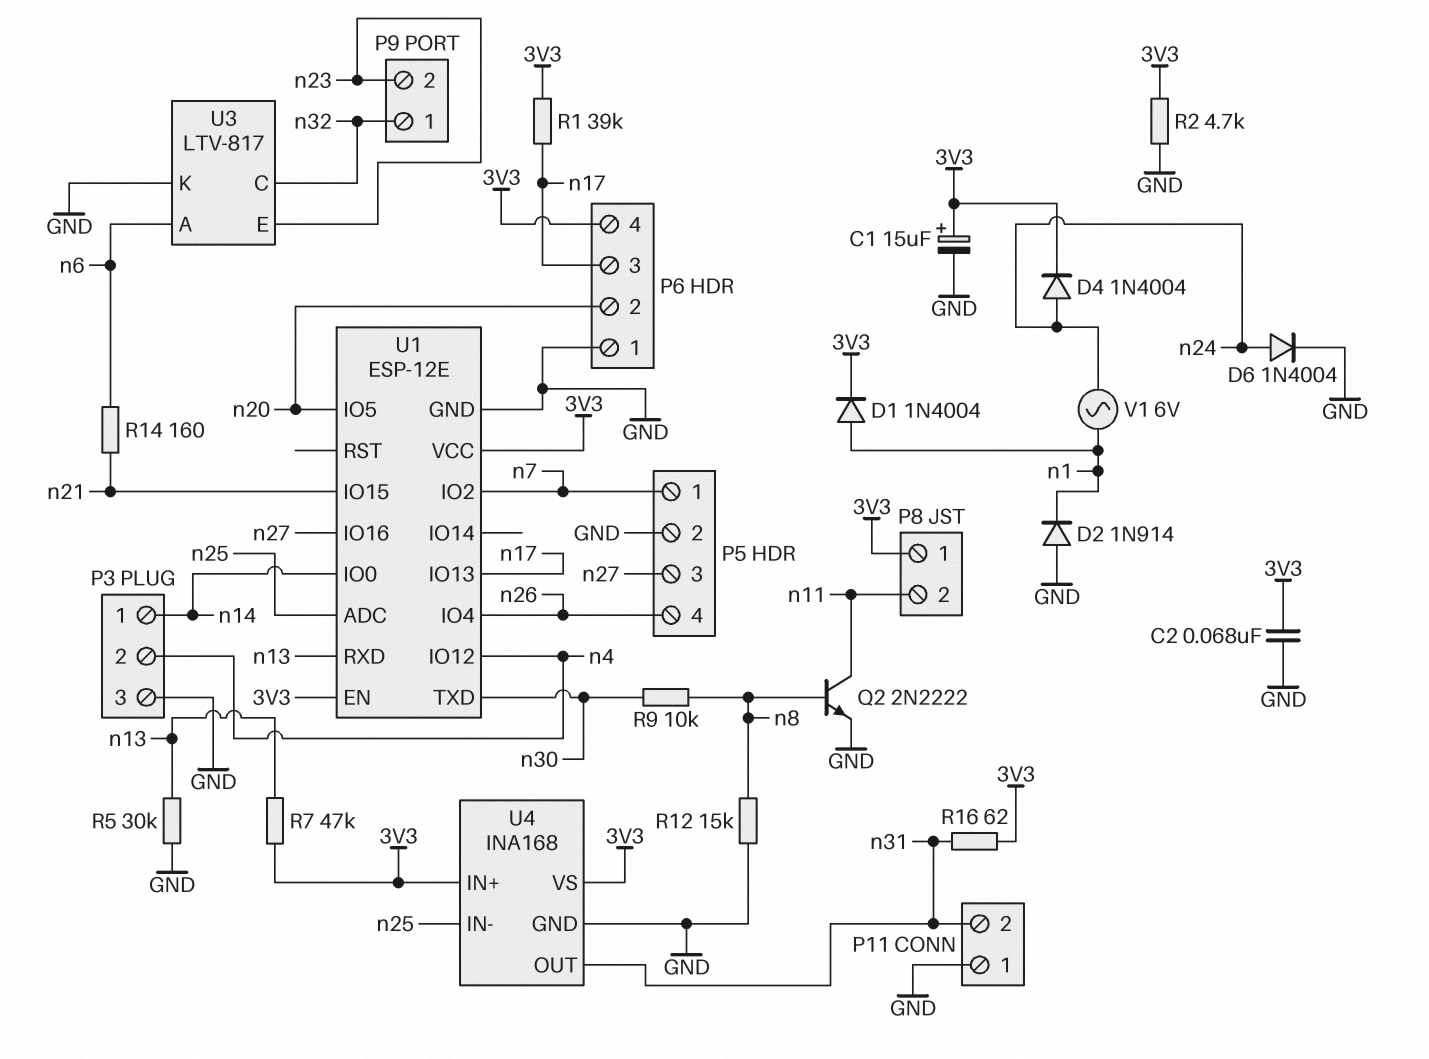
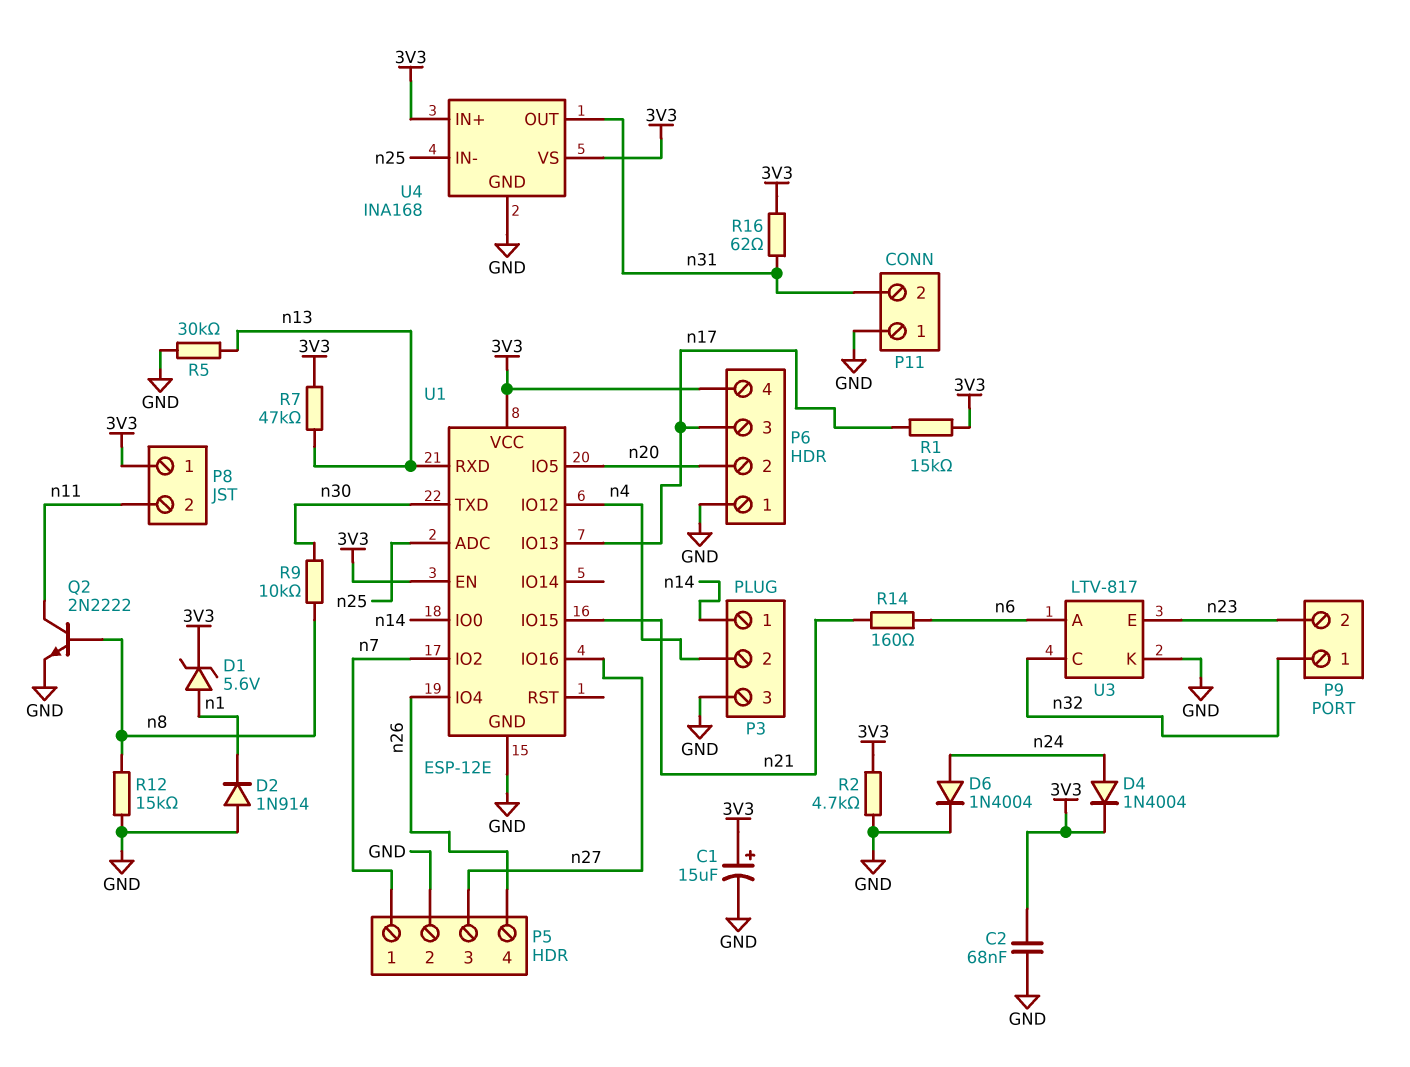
D1: diode 1N4004 (A n1, K 3V3) -> zener 5.6V (A n1, K 3V3)
R1: 39k (3V3, n17) -> 15k (3V3, n17)
V1: AC 6V (n1, n24) -> none

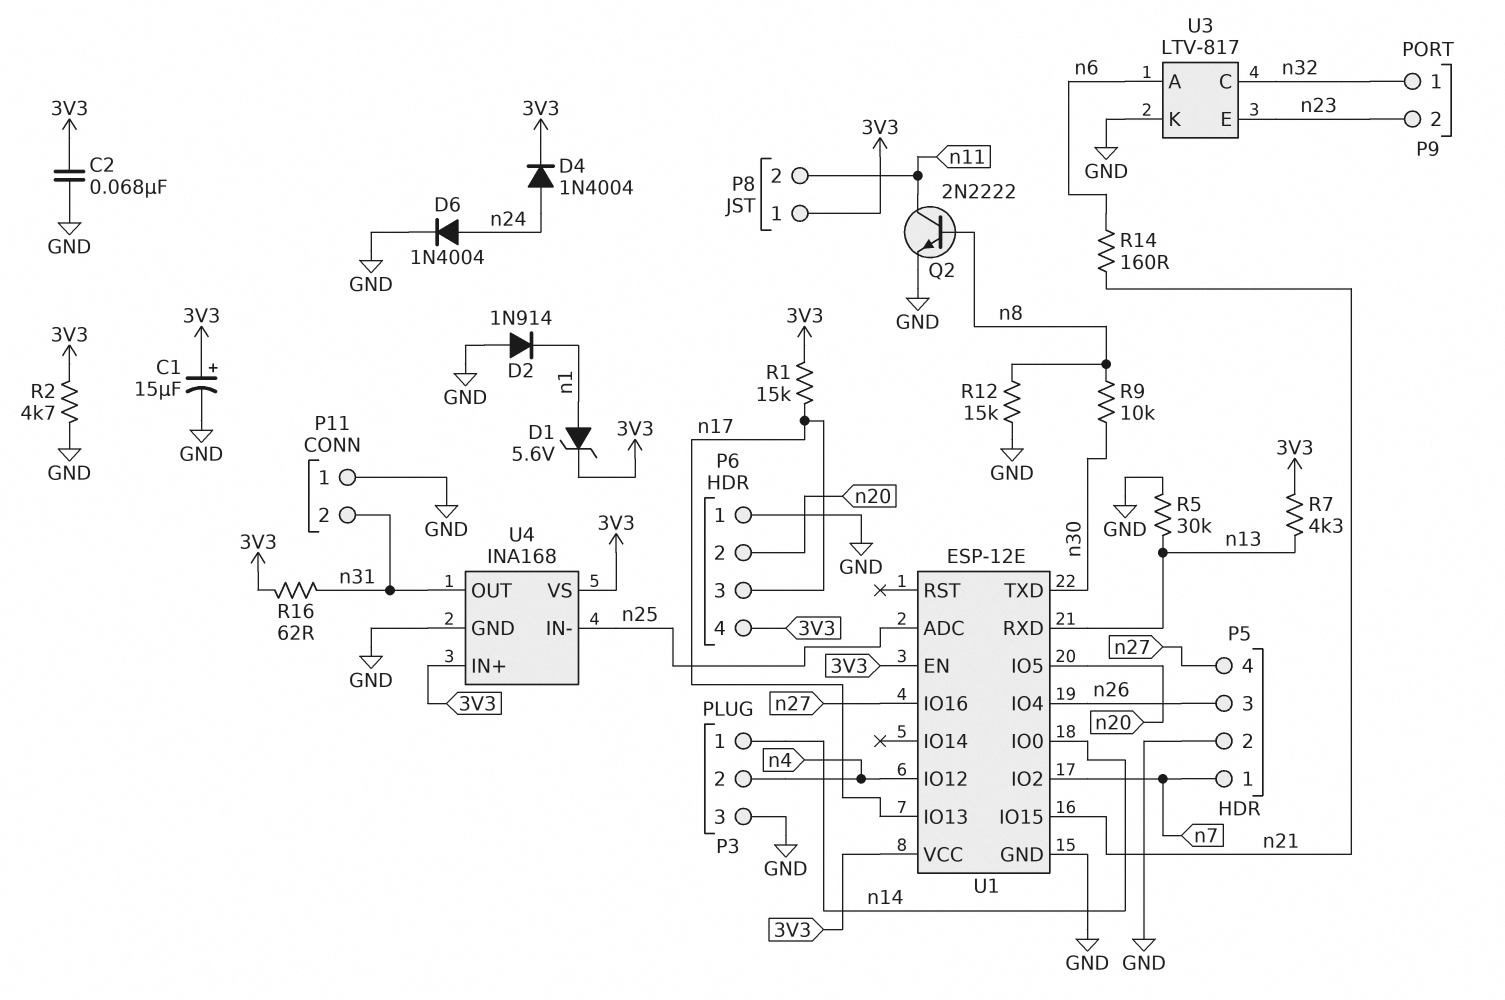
P5 pin 3: n27 -> n26
P5 pin 4: n26 -> n27
R7: 47k (3V3, n13) -> 4.3k (3V3, n13)

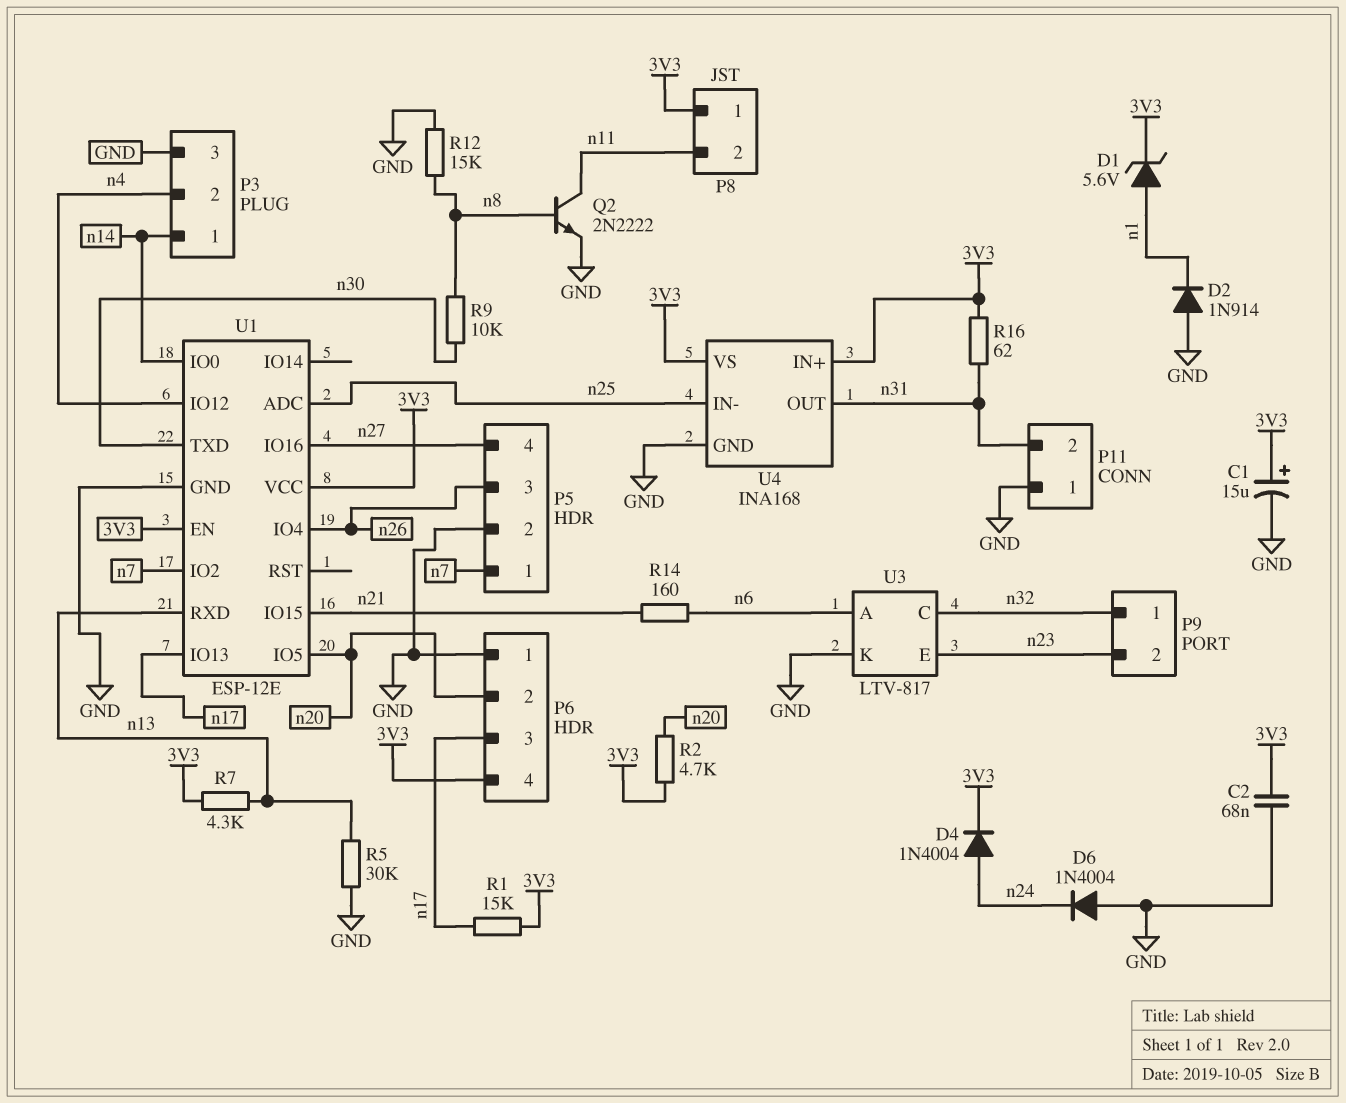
D6: diode 1N4004 (A n24, K GND) -> diode 1N4004 (A GND, K n24)
R2: 4.7k (3V3, GND) -> 4.7k (3V3, n20)

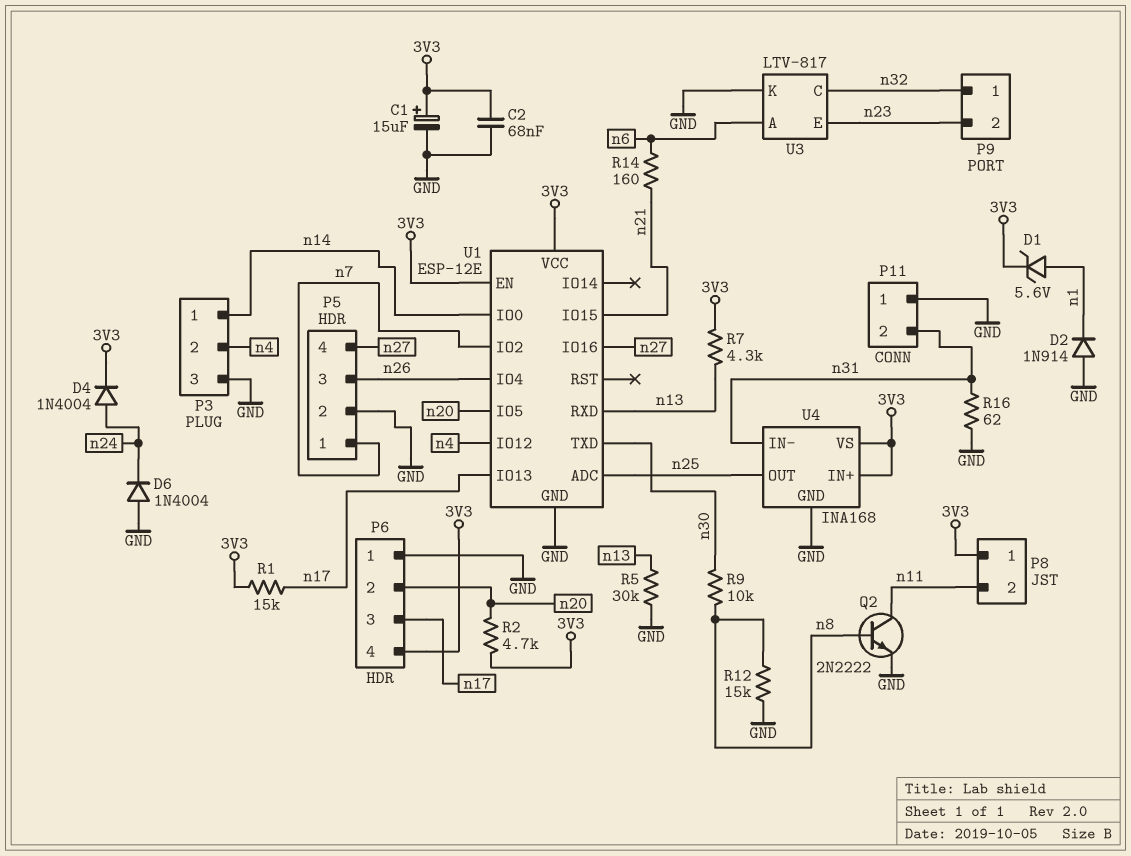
R16: 62 (3V3, n31) -> 62 (GND, n31)
U4 pin IN-: n25 -> n31
U4 pin OUT: n31 -> n25

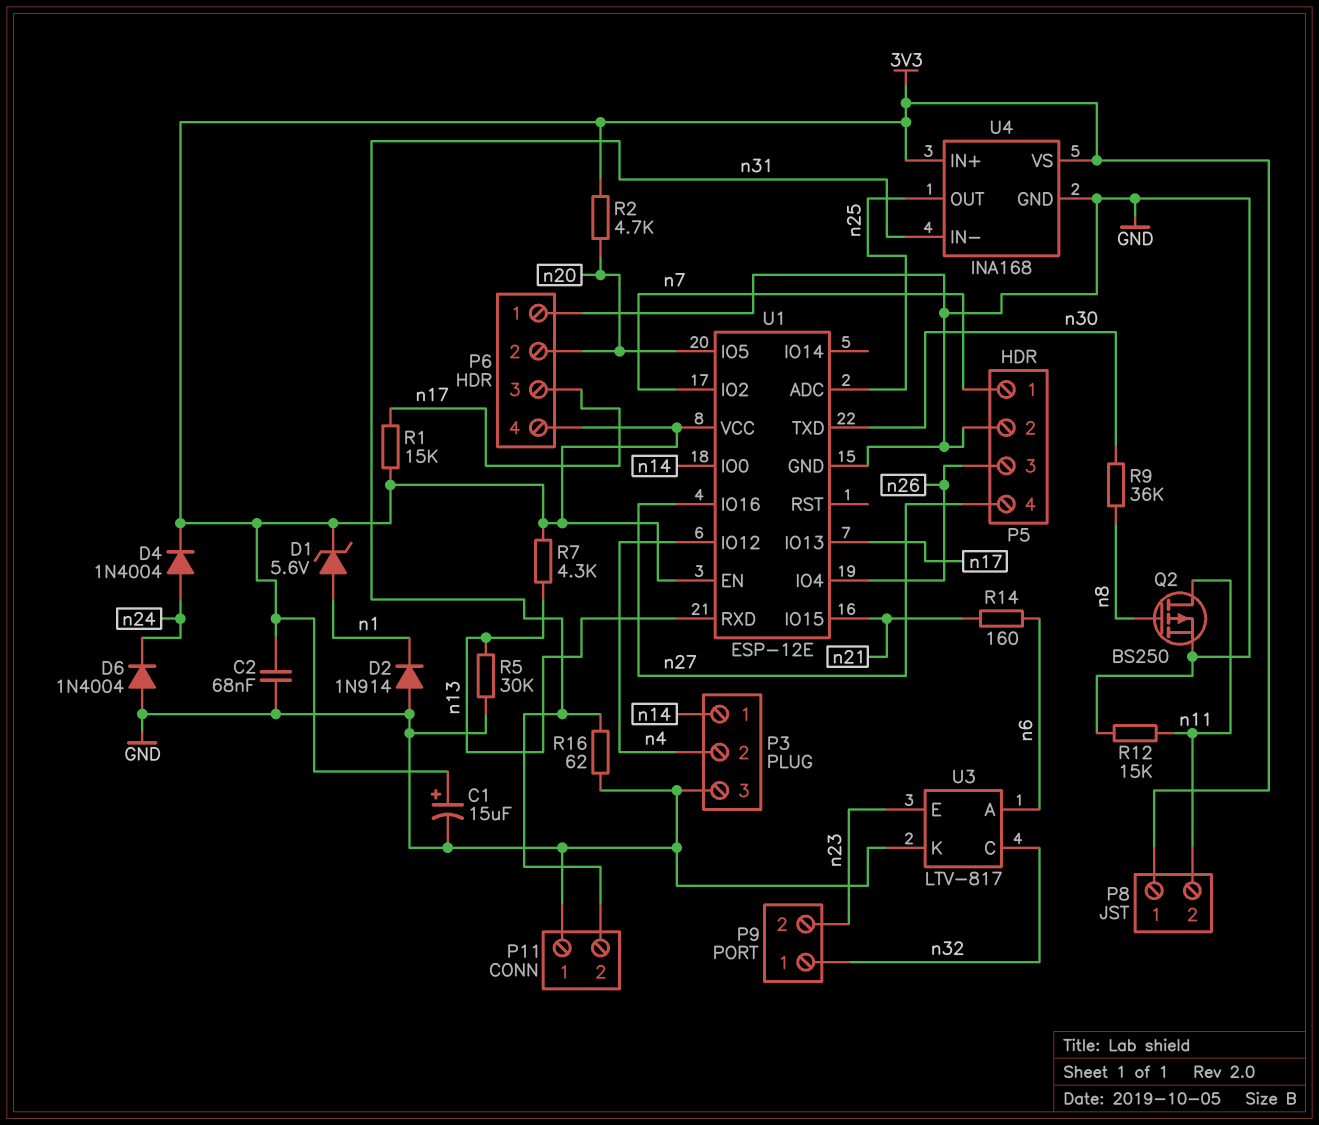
Q2: NPN 2N2222 (B n8, C n11, E GND) -> PMOS BS250 (G n8, D n11, S GND)
R9: 10k (n8, n30) -> 36k (n8, n30)
R12: 15k (GND, n8) -> 15k (GND, n11)

